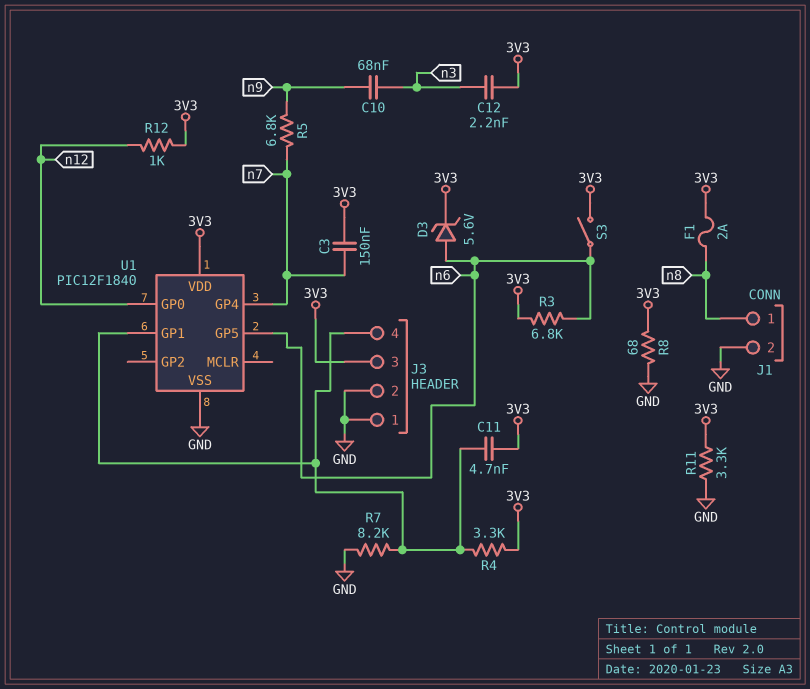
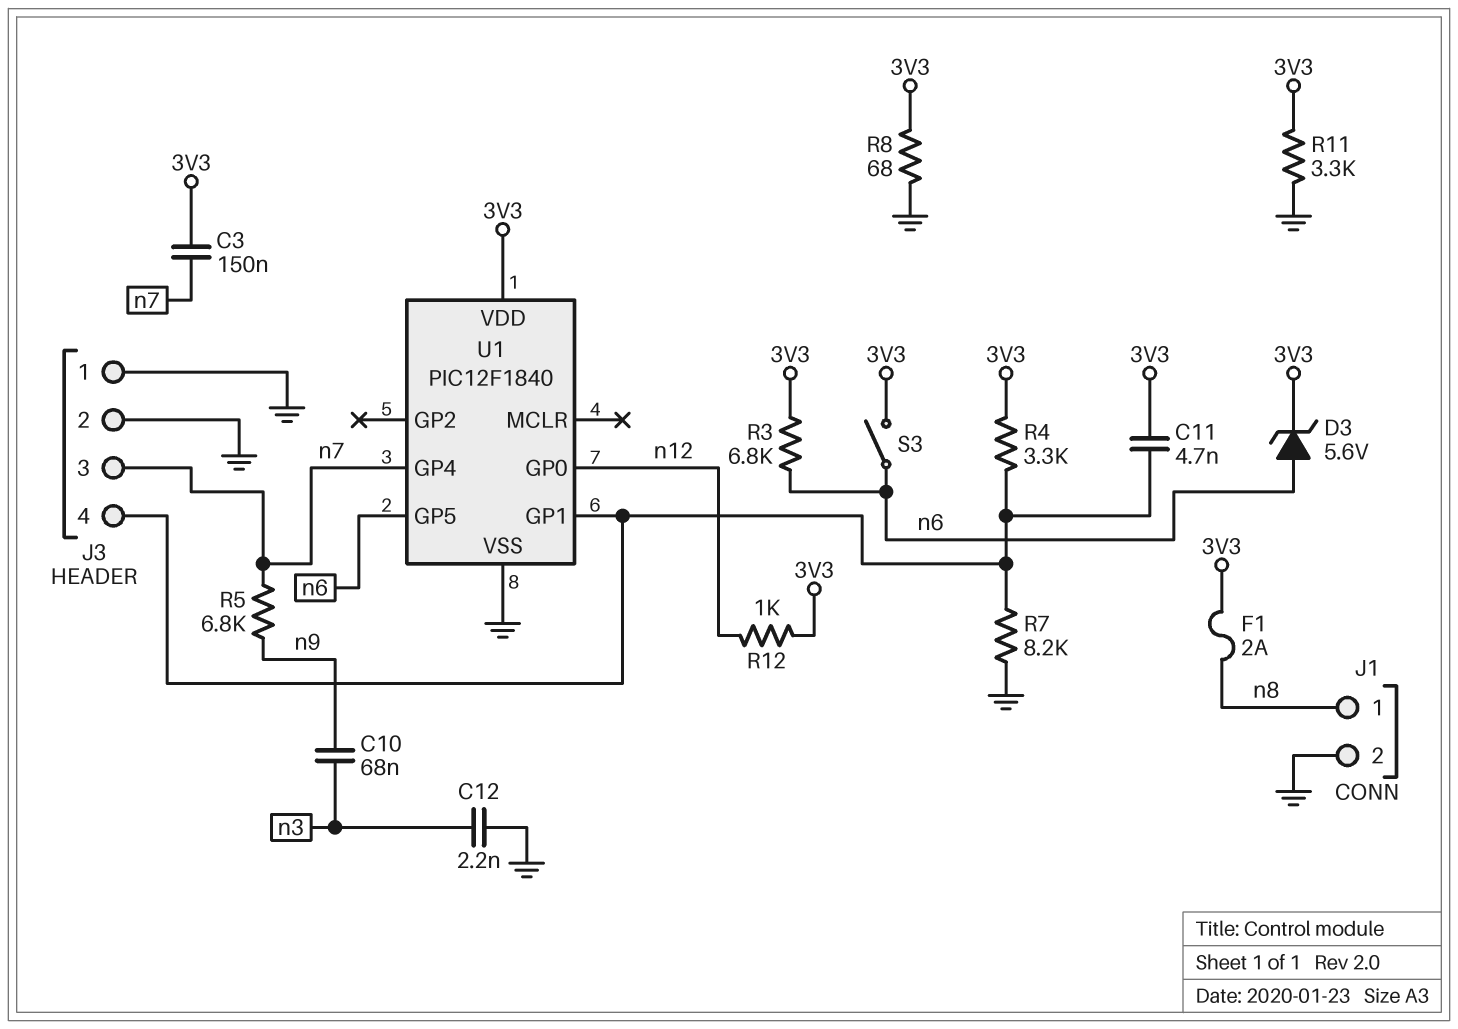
C12: 2.2nF (3V3, n3) -> 2.2nF (GND, n3)
J3 pin 3: 3V3 -> n7

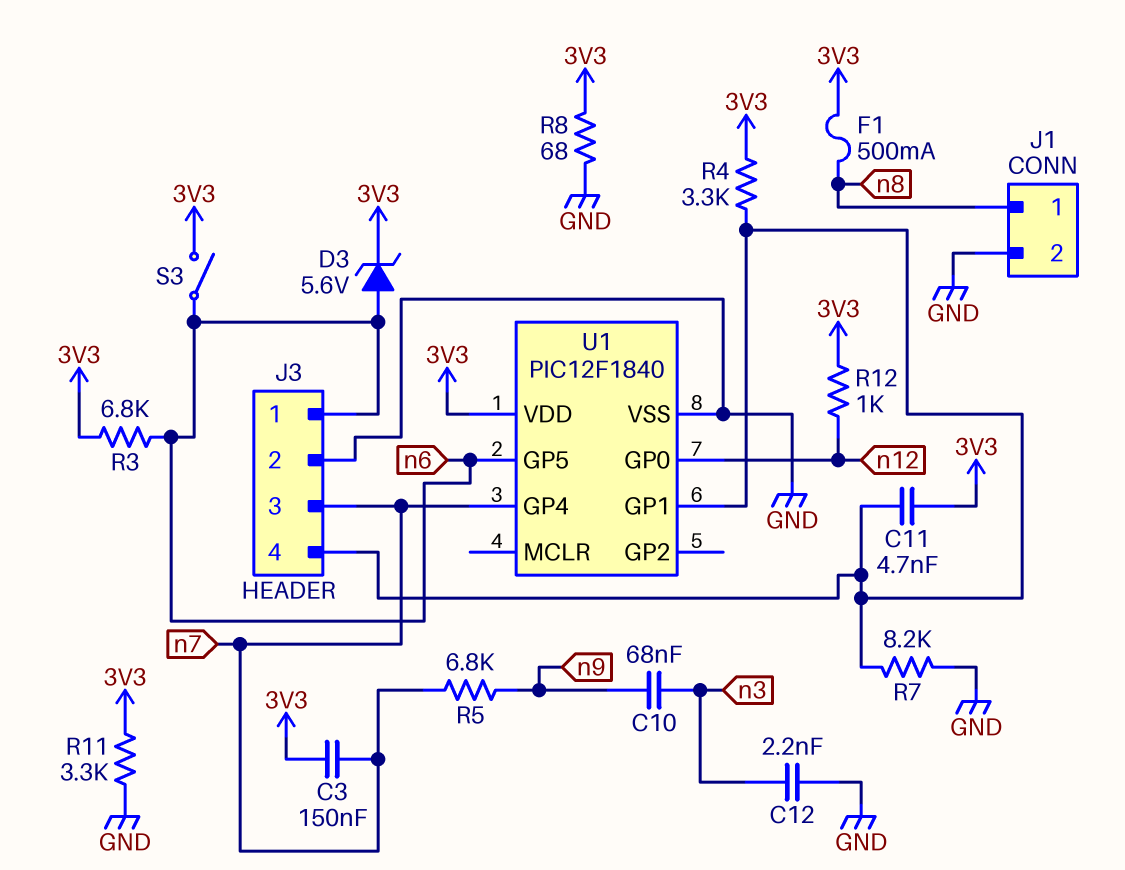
F1: 2A (3V3, n8) -> 500mA (3V3, n8)
J3 pin 1: GND -> n6

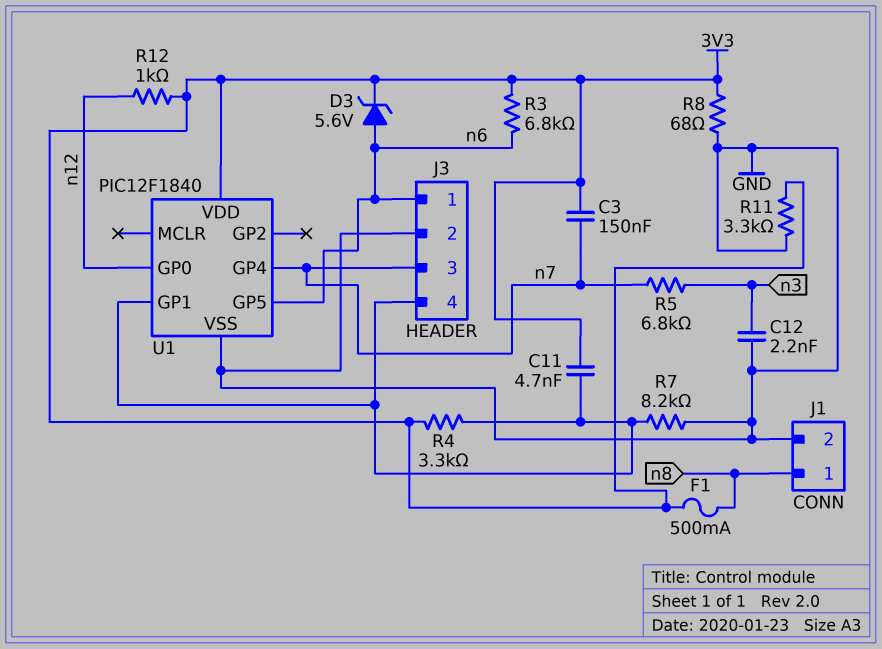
C10: 68nF (n3, n9) -> none
R5: 6.8k (n7, n9) -> 6.8k (n3, n7)
S3: switch (3V3, n6) -> none

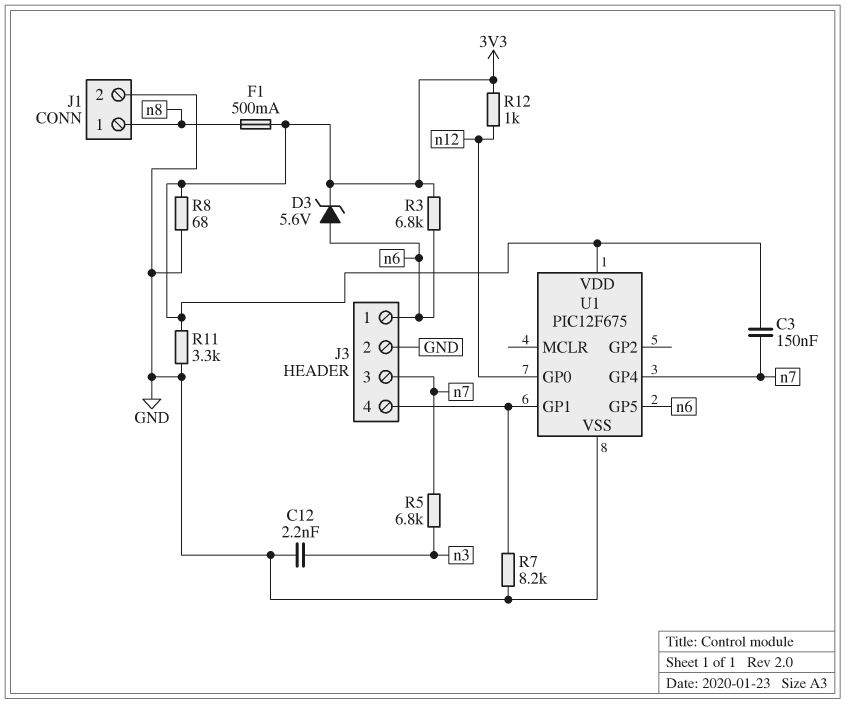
C11: 4.7nF (3V3, J3/4) -> none
R4: 3.3k (3V3, J3/4) -> none
U1: PIC12F1840 -> PIC12F675

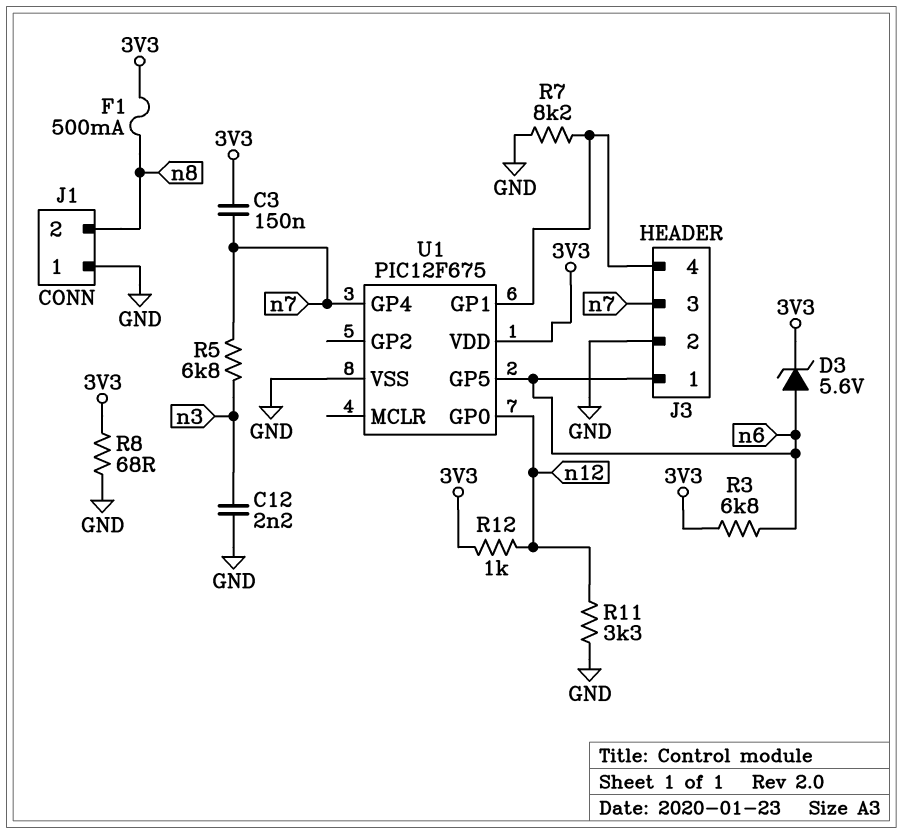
J1 pin 1: n8 -> GND
J1 pin 2: GND -> n8
R11: 3.3k (3V3, GND) -> 3.3k (GND, n12)

